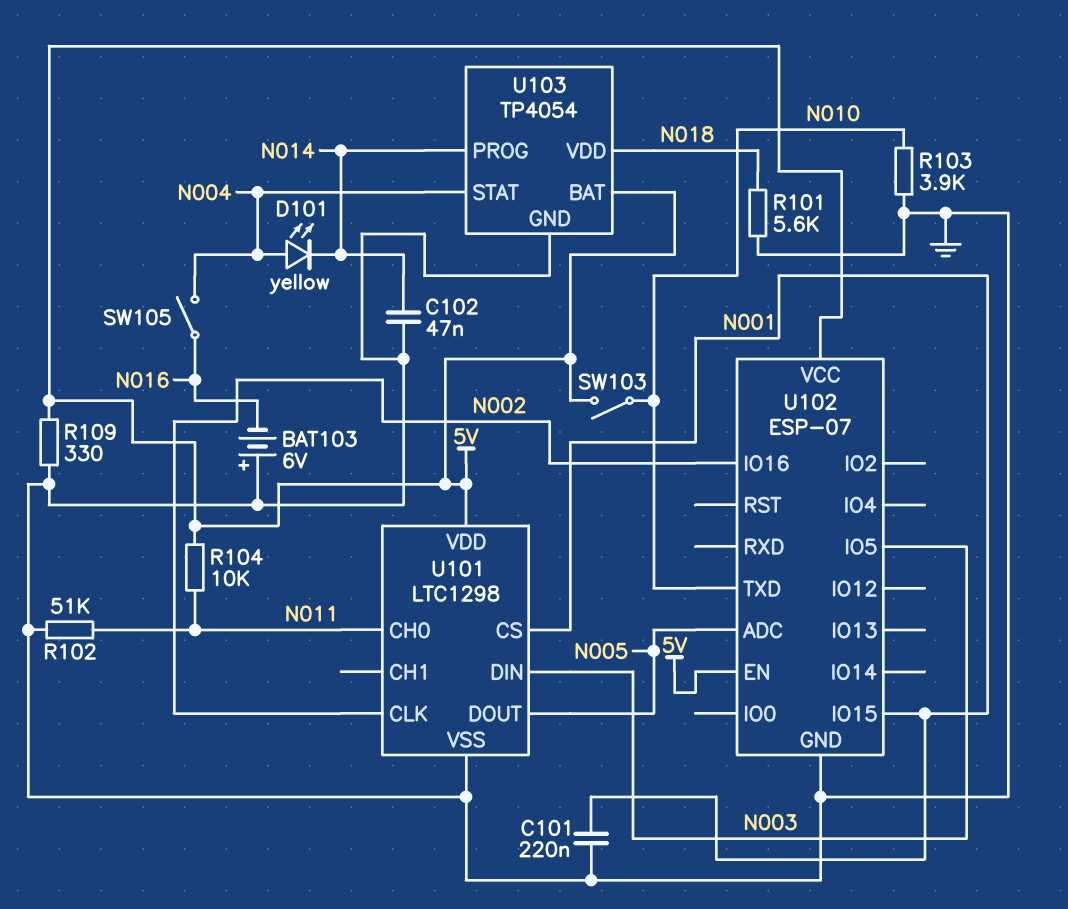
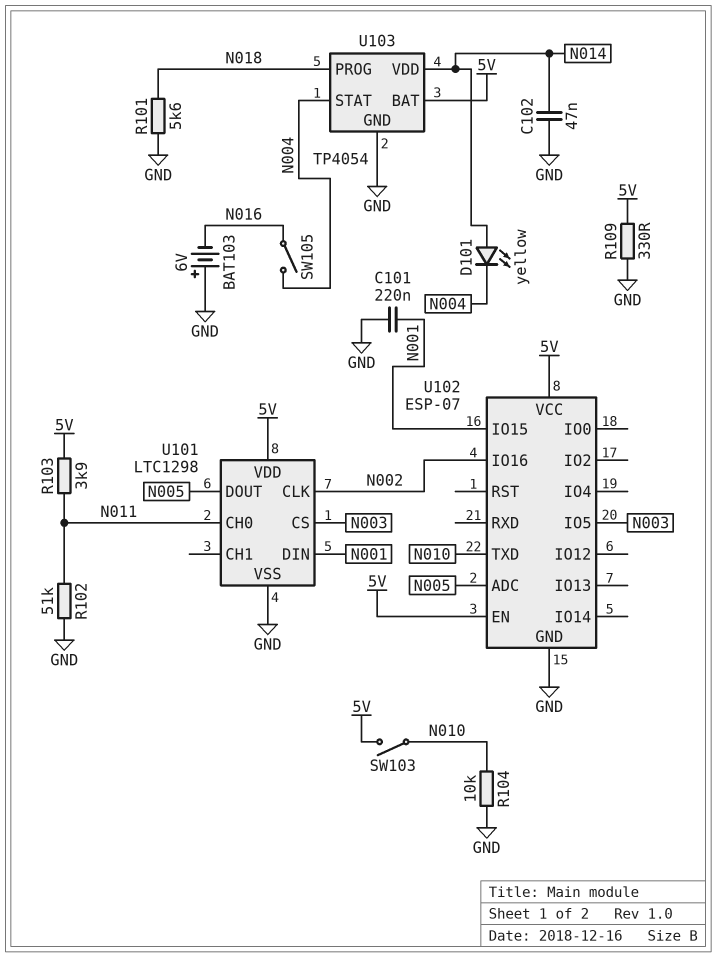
D101: LED yellow (A N004, K N014) -> LED yellow (A N014, K N004)
R103: 3.9k (GND, N010) -> 3.9k (5V, N011)
R104: 10k (5V, N011) -> 10k (GND, N010)
U101 pin CS: N001 -> N003
U101 pin DIN: N003 -> N001
U103 pin PROG: N014 -> N018
U103 pin VDD: N018 -> N014

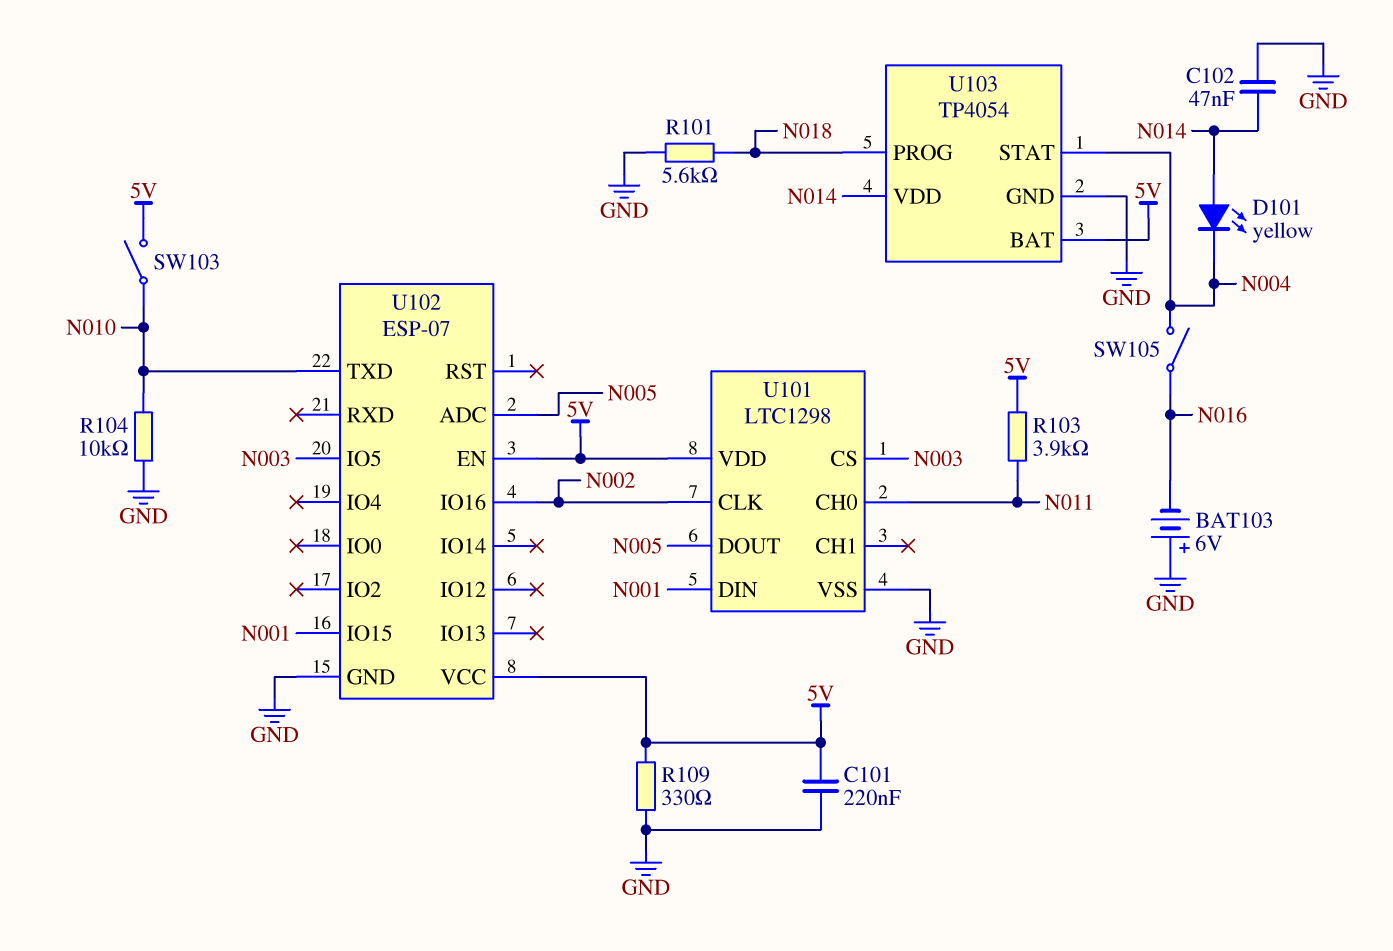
C101: 220nF (GND, N001) -> 220nF (5V, GND)
R102: 51k (GND, N011) -> none

